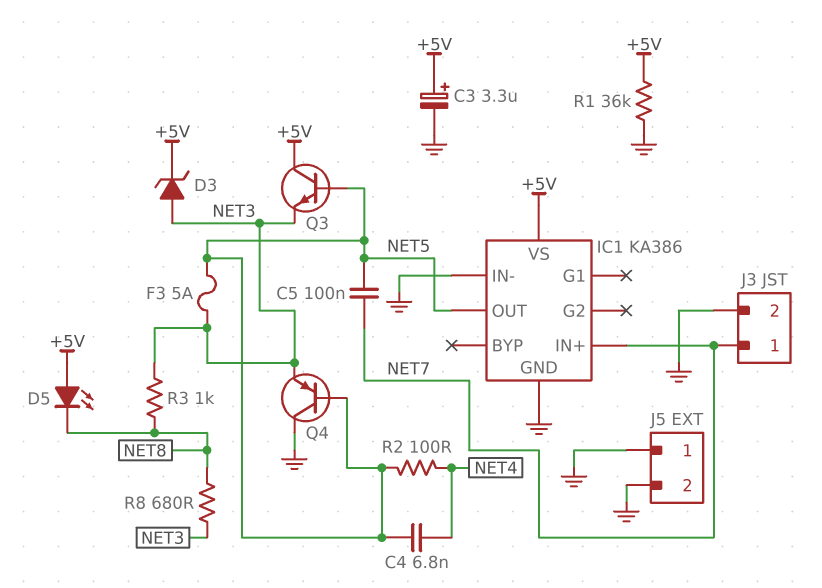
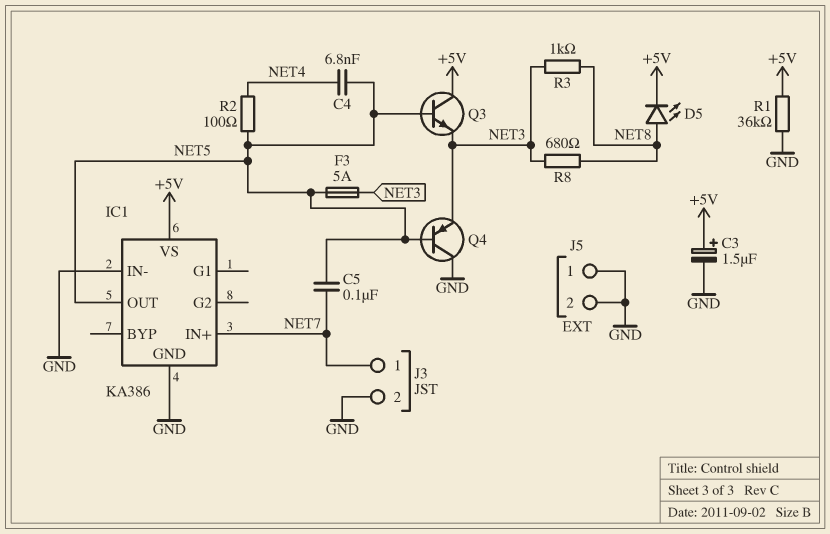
C3: 3.3uF (plus +5V, minus GND) -> 1.5uF (plus +5V, minus GND)
D3: zener (A NET3, K +5V) -> none
D5: LED (A +5V, K NET8) -> LED (A NET8, K +5V)

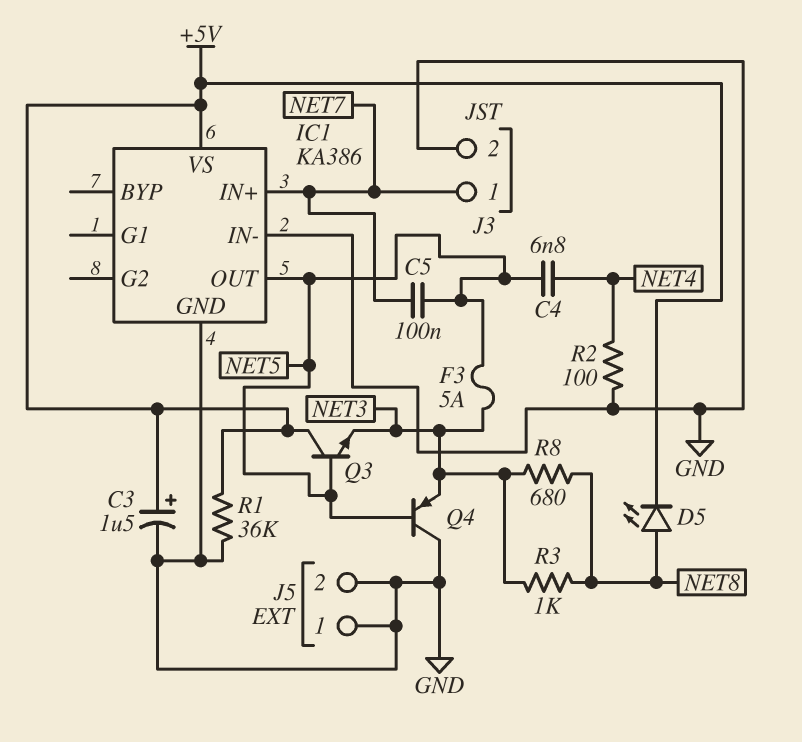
R2: 100 (NET4, NET5) -> 100 (GND, NET4)

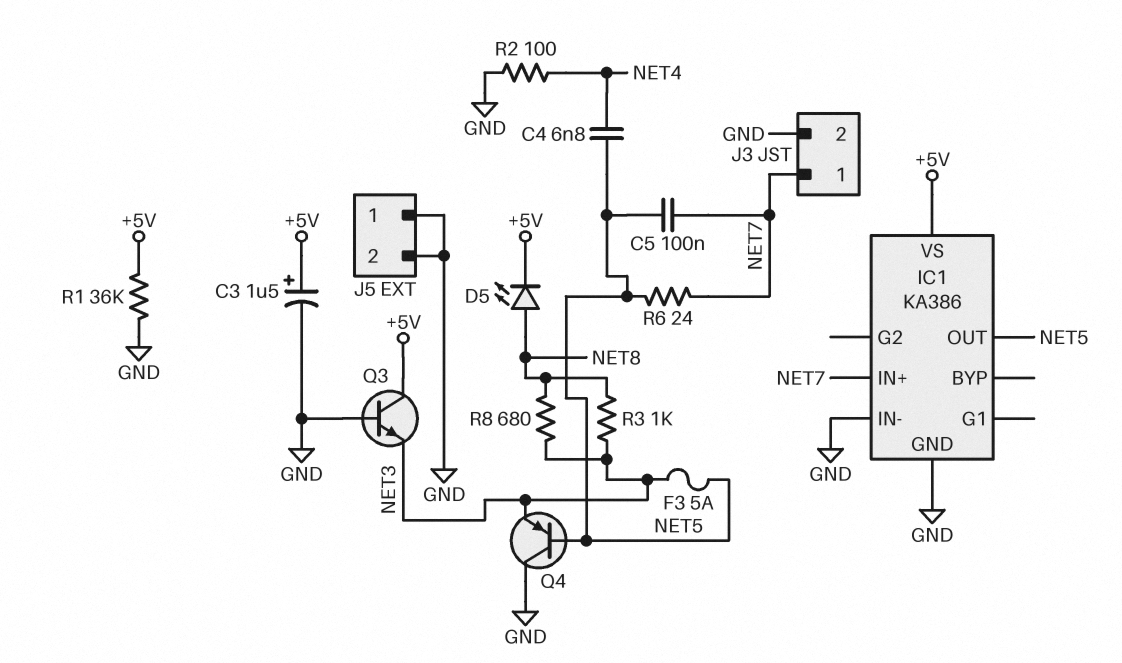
Q3: NPN (B NET5, C +5V, E NET3) -> NPN (B GND, C +5V, E NET3)
R6: none -> 24 (NET5, NET7)

